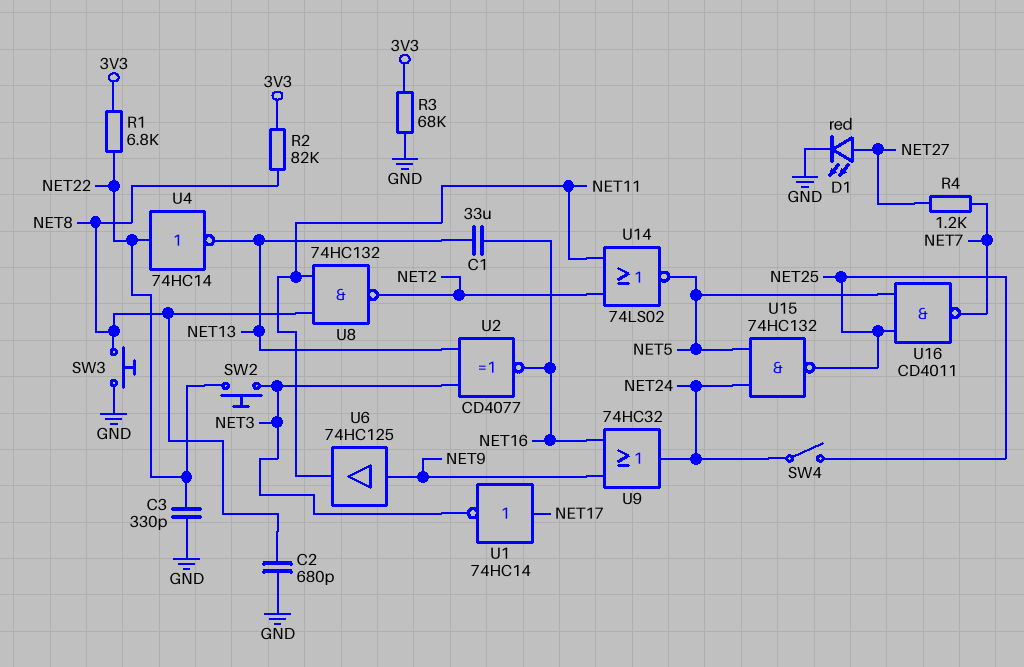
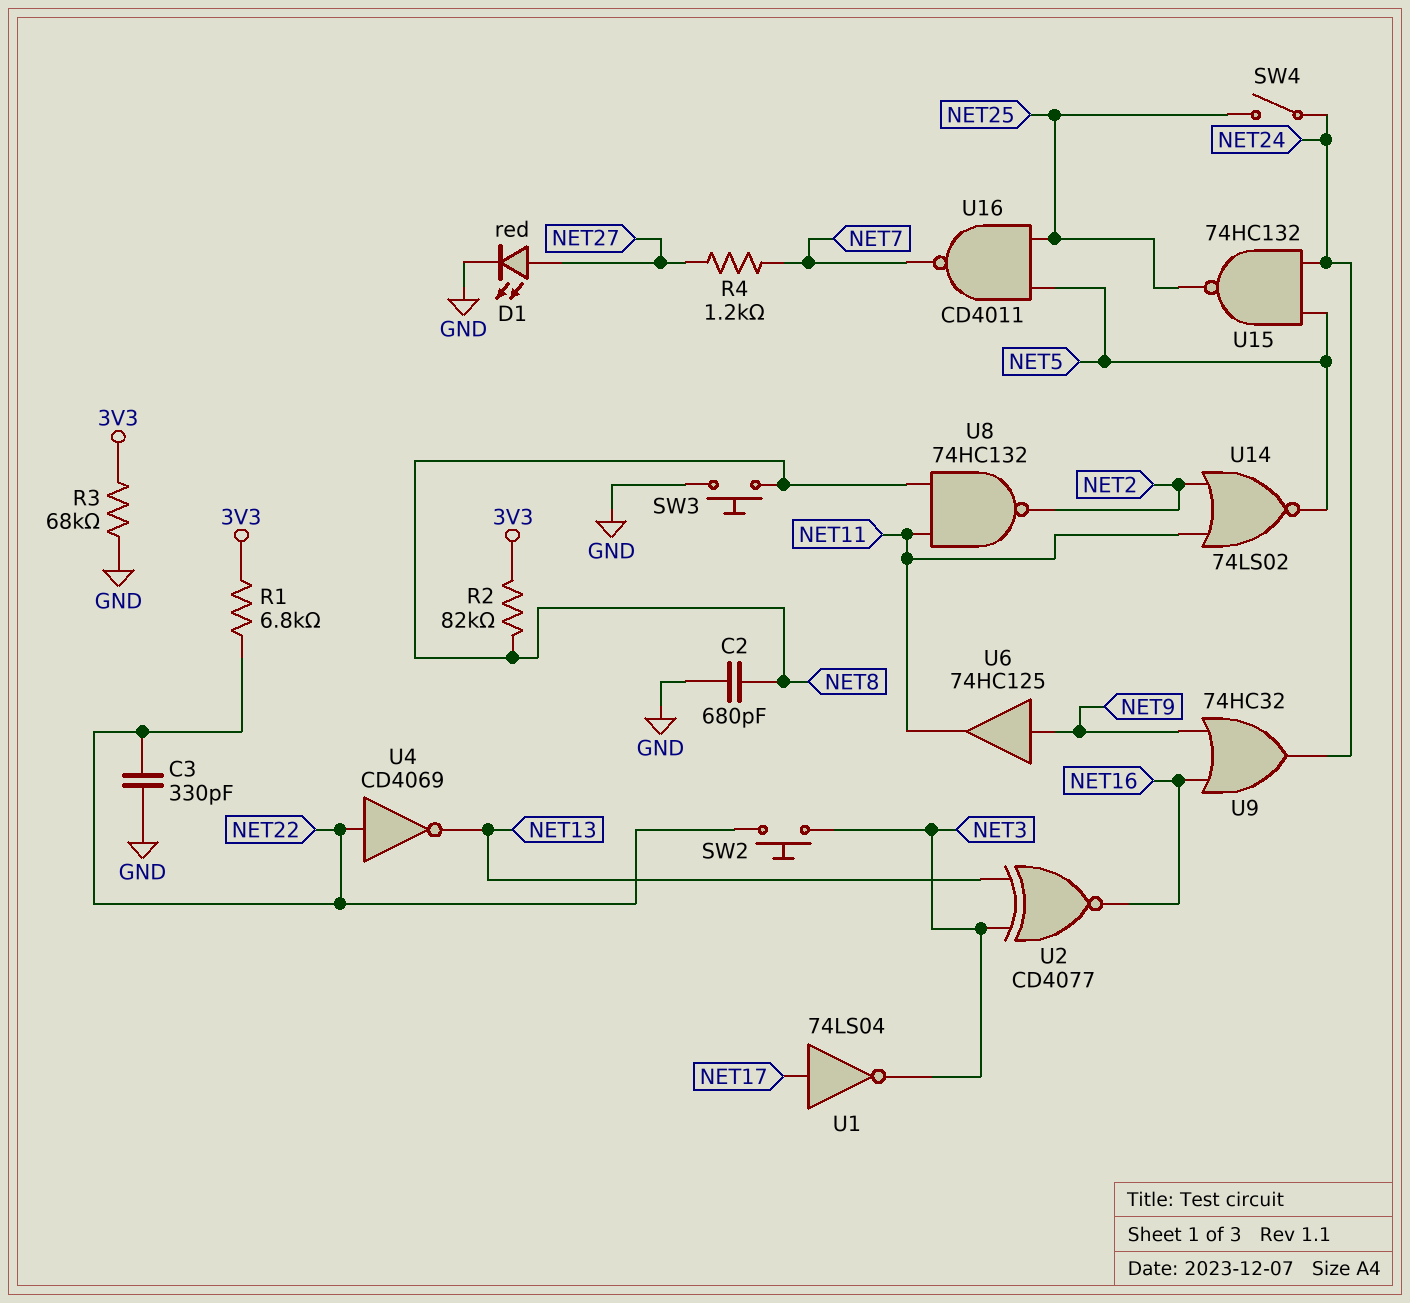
C1: 33uF (NET13, NET16) -> none
U1: NOT 74HC14 (in NET17, out NET3) -> NOT 74LS04 (in NET17, out NET3)
U4: NOT 74HC14 (in NET22, out NET13) -> NOT CD4069 (in NET22, out NET13)

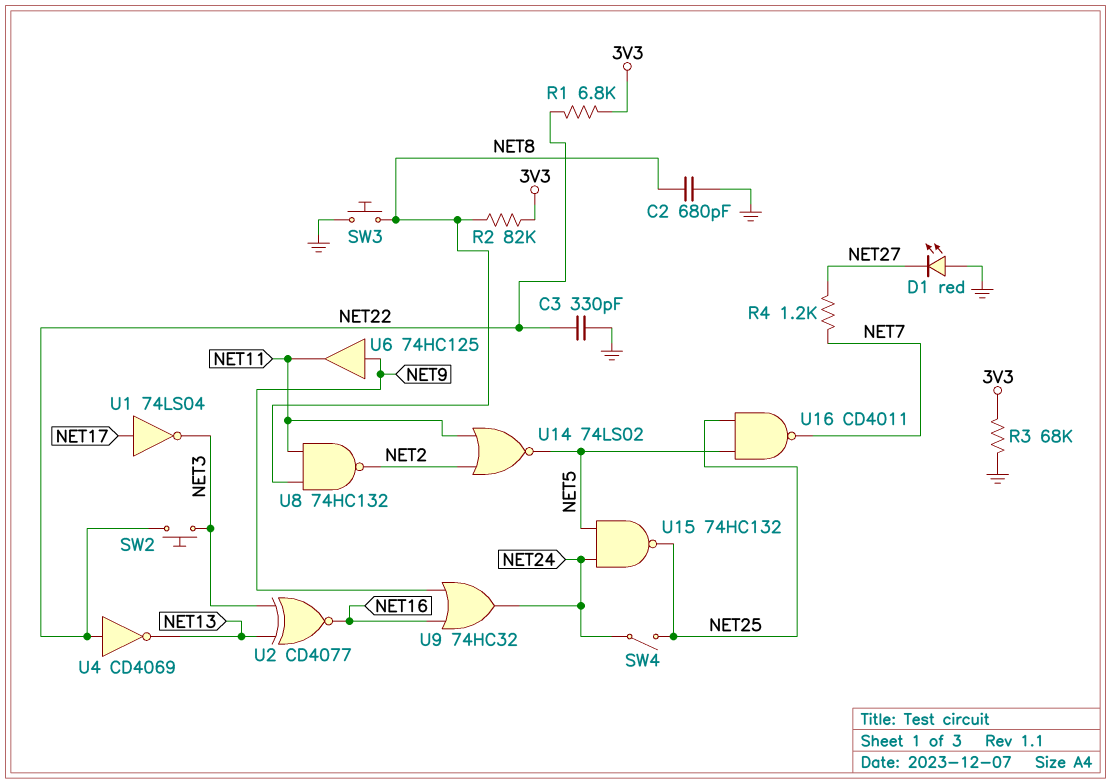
D1: LED red (A NET27, K GND) -> LED red (A GND, K NET27)

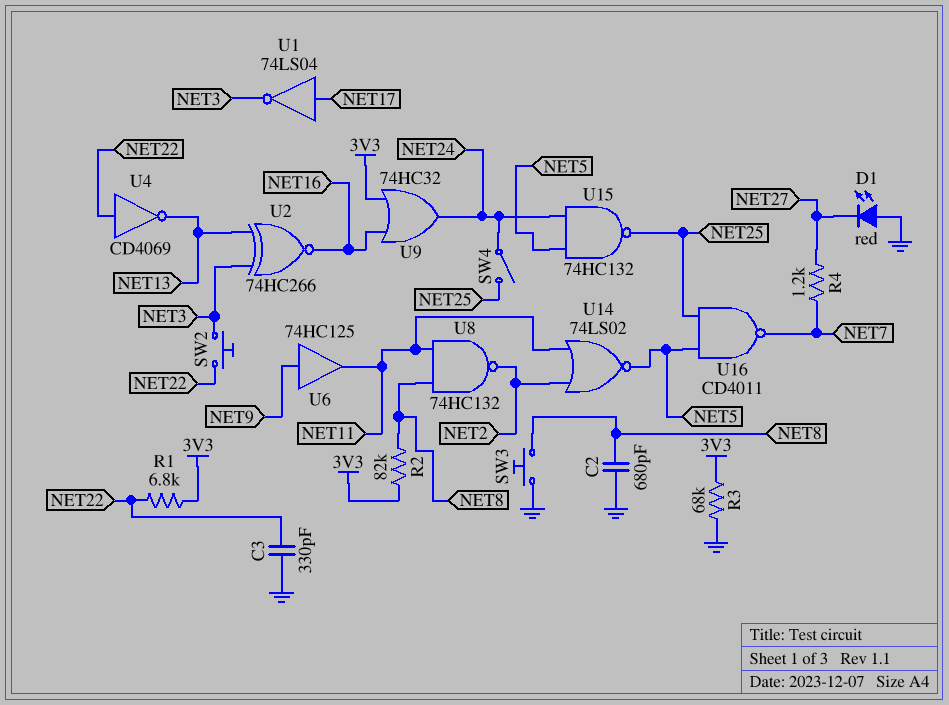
U2: XNOR CD4077 (in NET3, in NET13, out NET16) -> XNOR 74HC266 (in NET3, in NET13, out NET16)
U9: OR 74HC32 (in NET9, in NET16, out NET24) -> OR 74HC32 (in 3V3, in NET16, out NET24)

